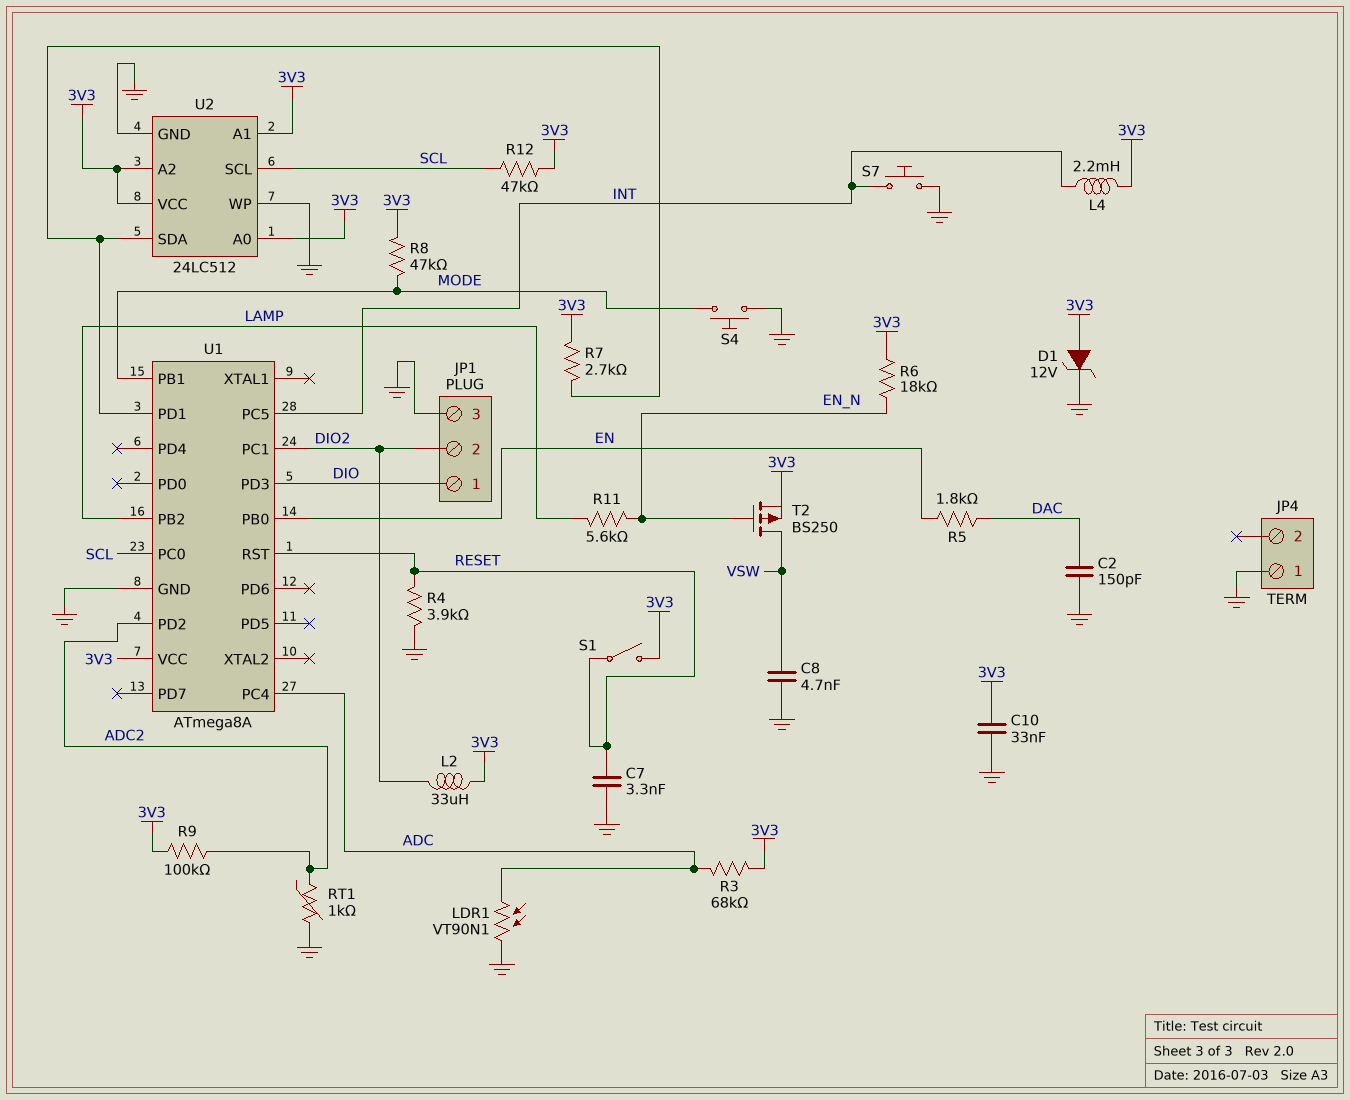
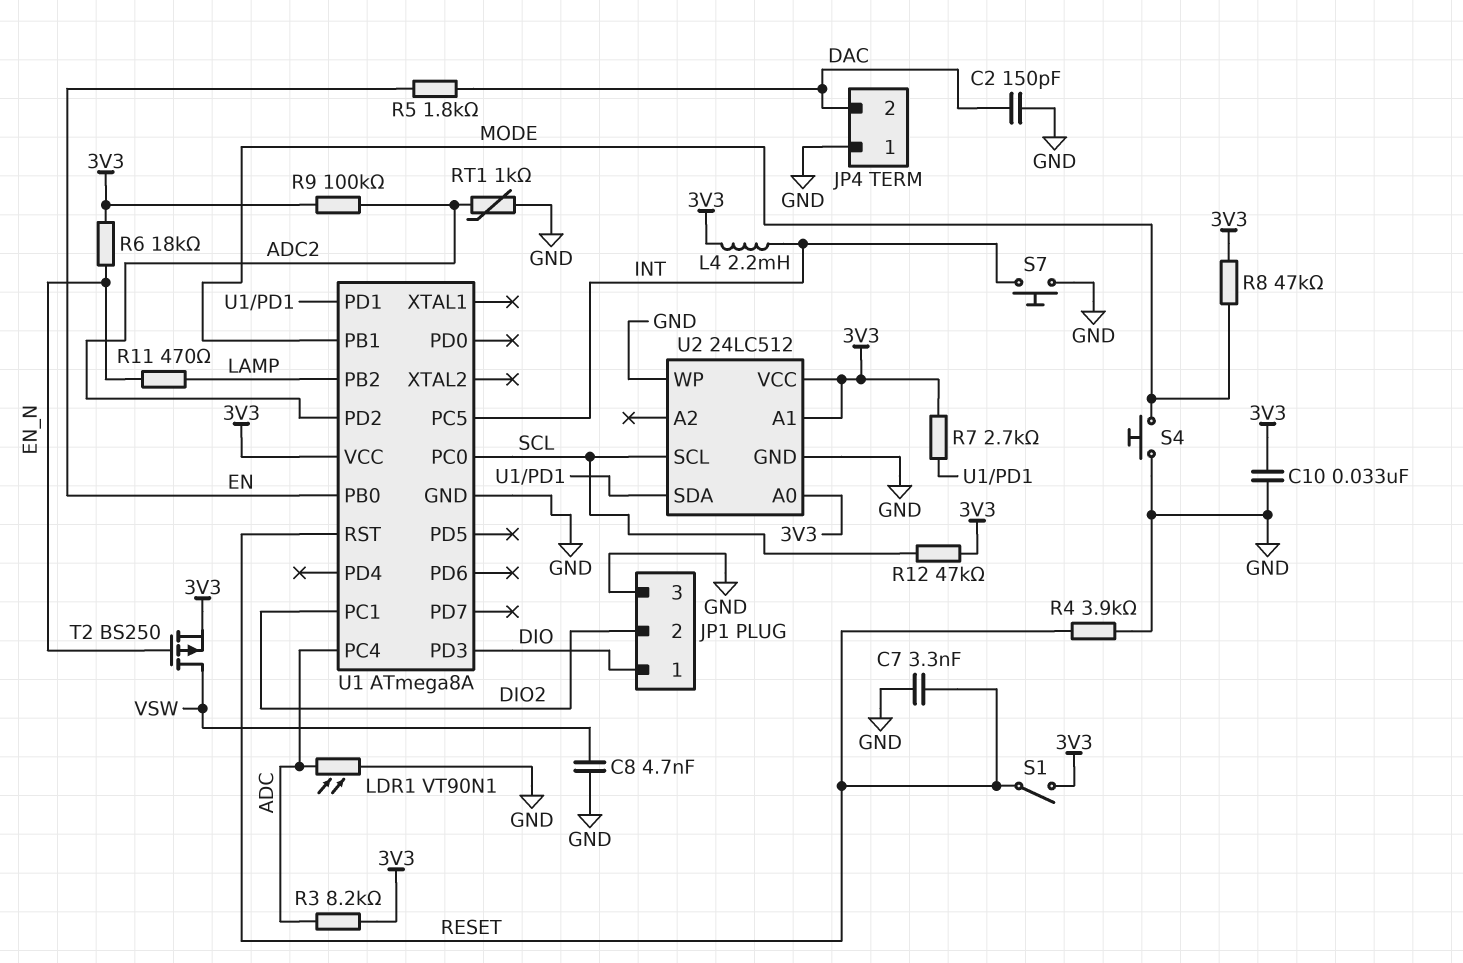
D1: zener 12V (A 3V3, K GND) -> none
JP4 pin 2: none -> DAC
L2: 33uH (3V3, DIO2) -> none
R3: 68k (3V3, ADC) -> 8.2k (3V3, ADC)
R11: 5.6k (EN_N, LAMP) -> 470 (EN_N, LAMP)
U2 pin A2: 3V3 -> none

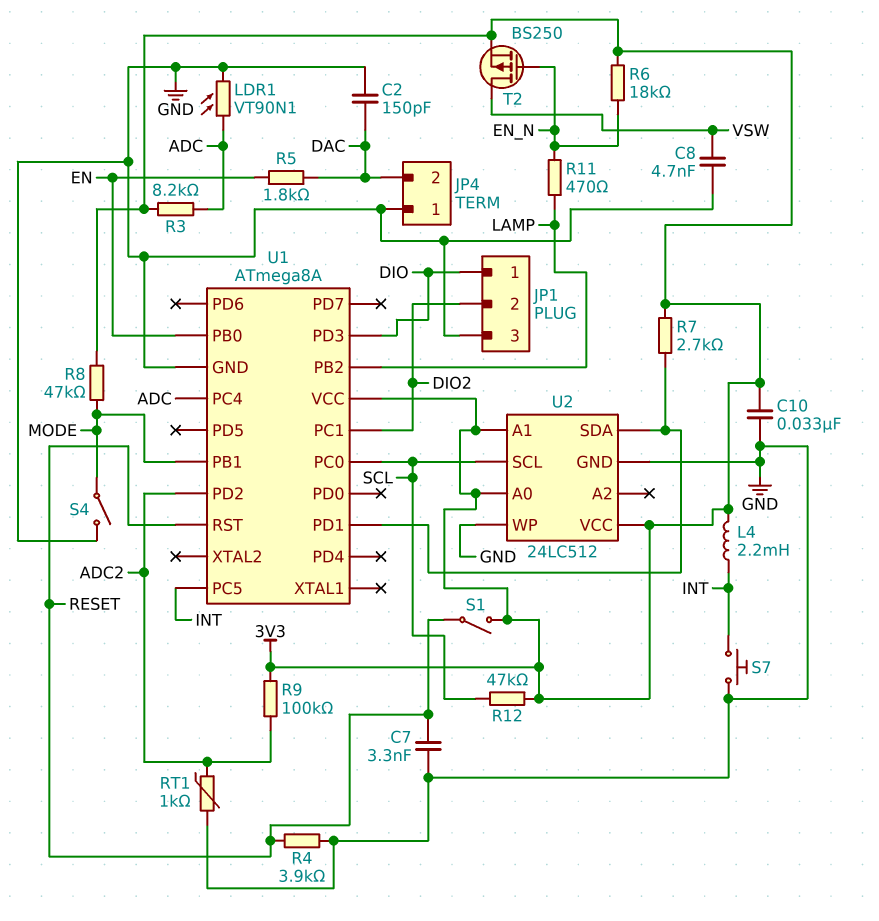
S4: button (GND, MODE) -> switch (GND, MODE)

